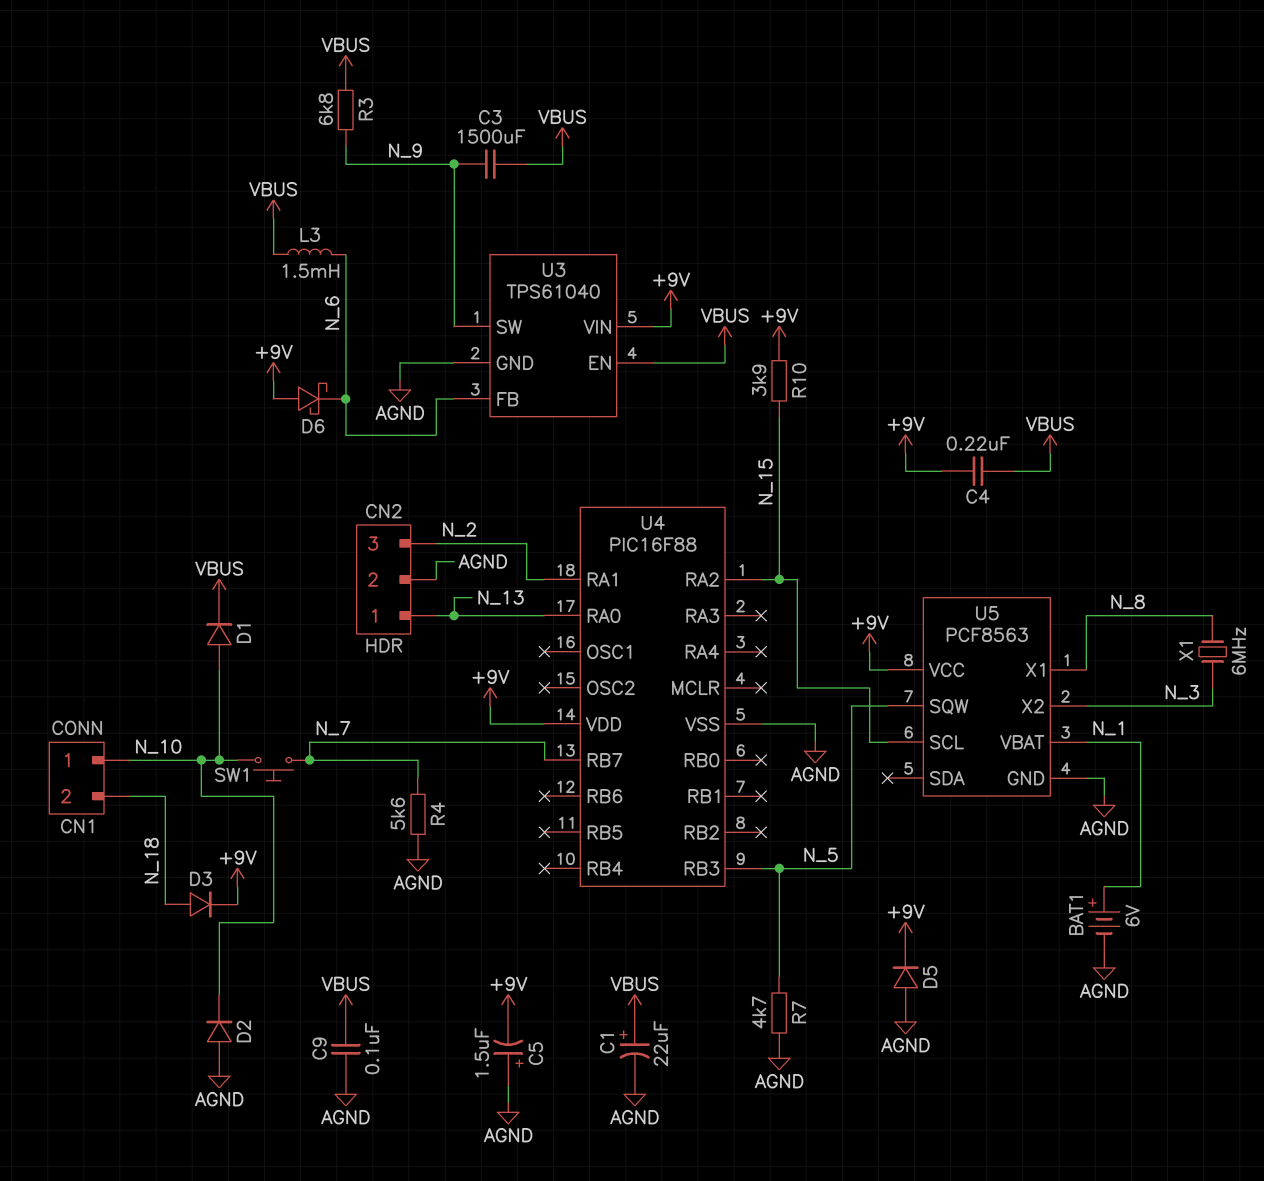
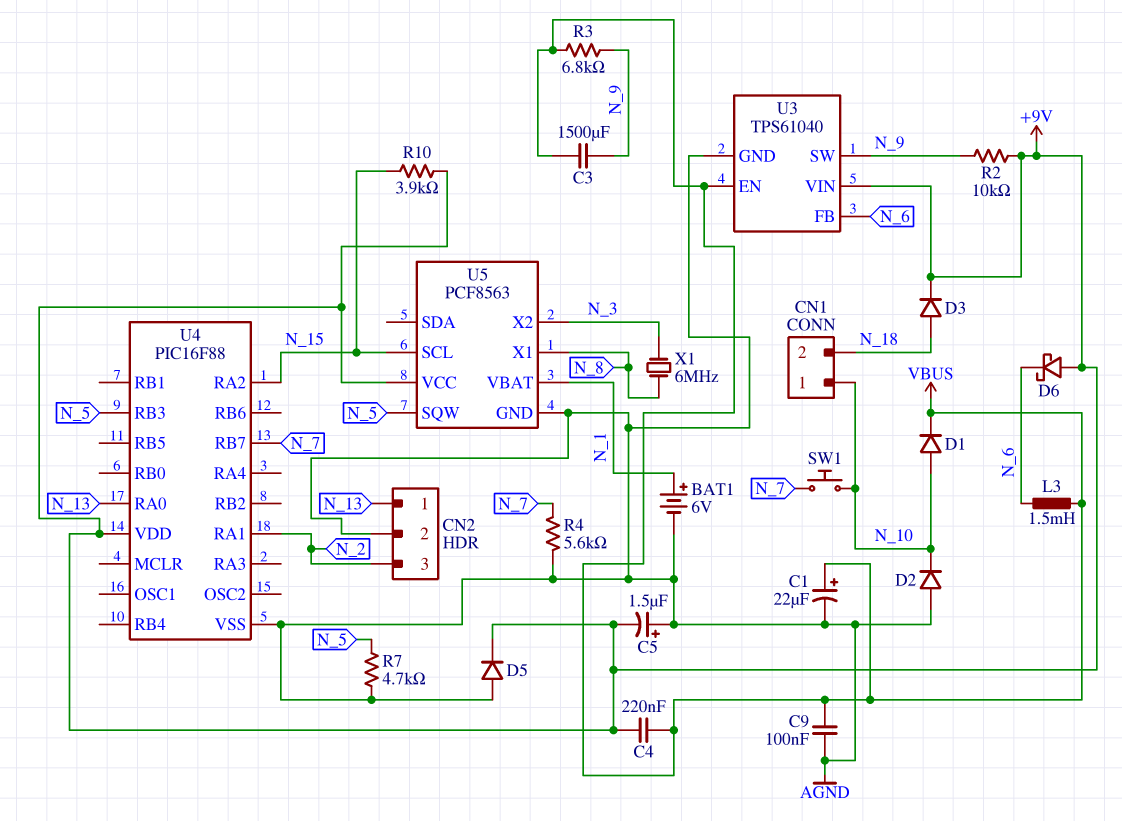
R2: none -> 10k (+9V, N_9)

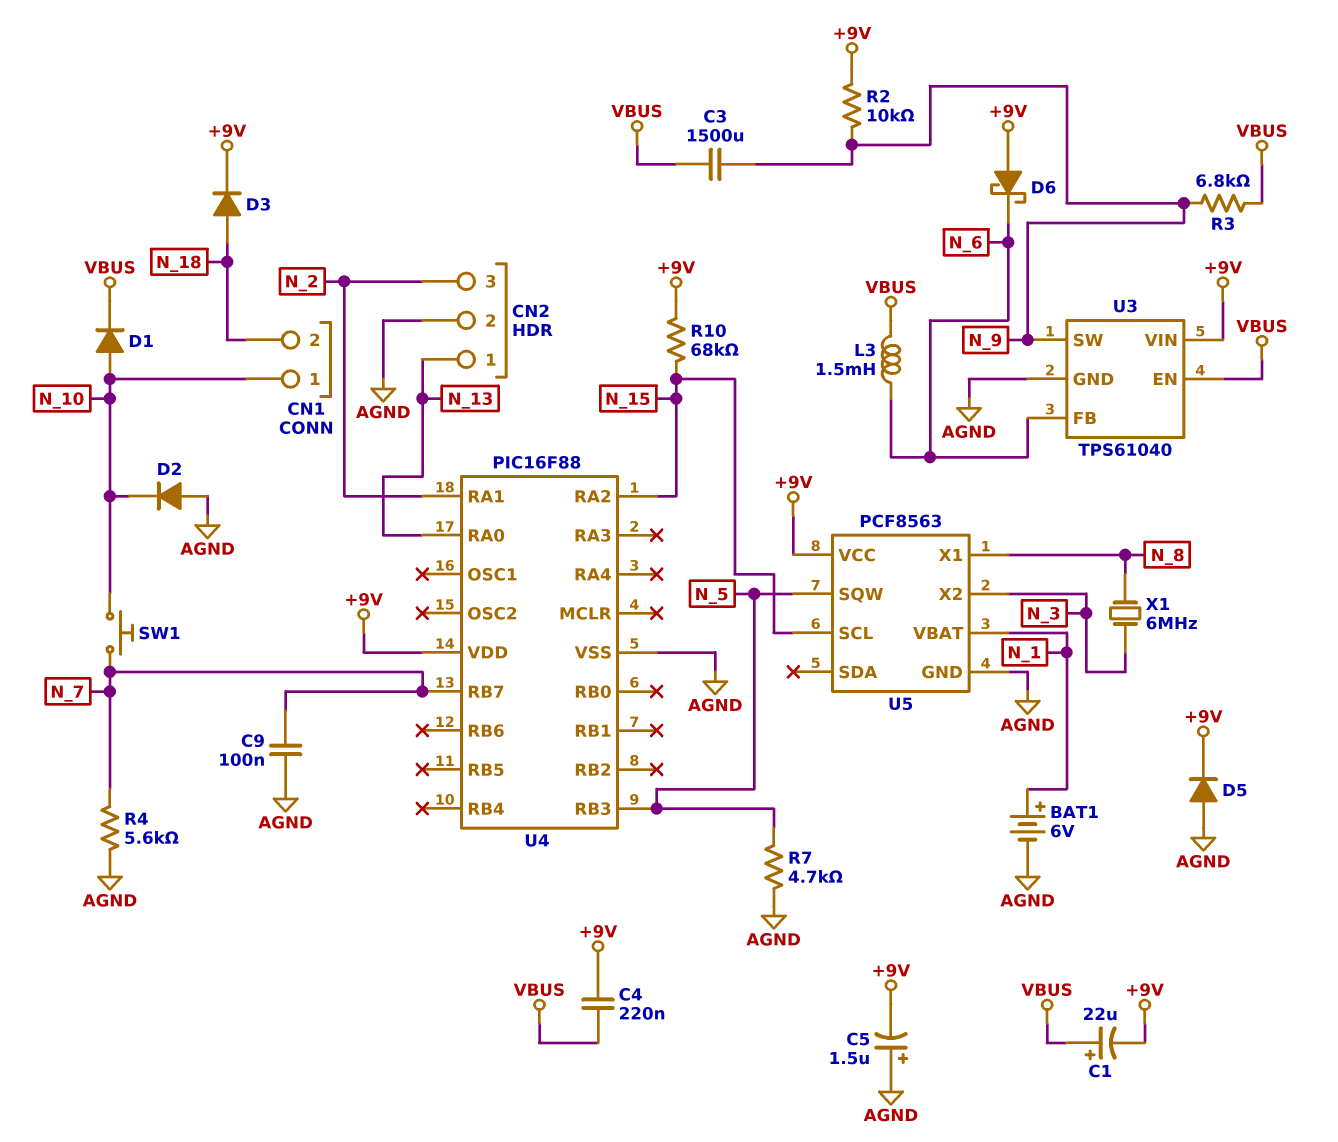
C1: 22uF (plus VBUS, minus AGND) -> 22uF (plus VBUS, minus +9V)
C9: 100nF (AGND, VBUS) -> 100nF (AGND, N_7)
R10: 3.9k (+9V, N_15) -> 68k (+9V, N_15)

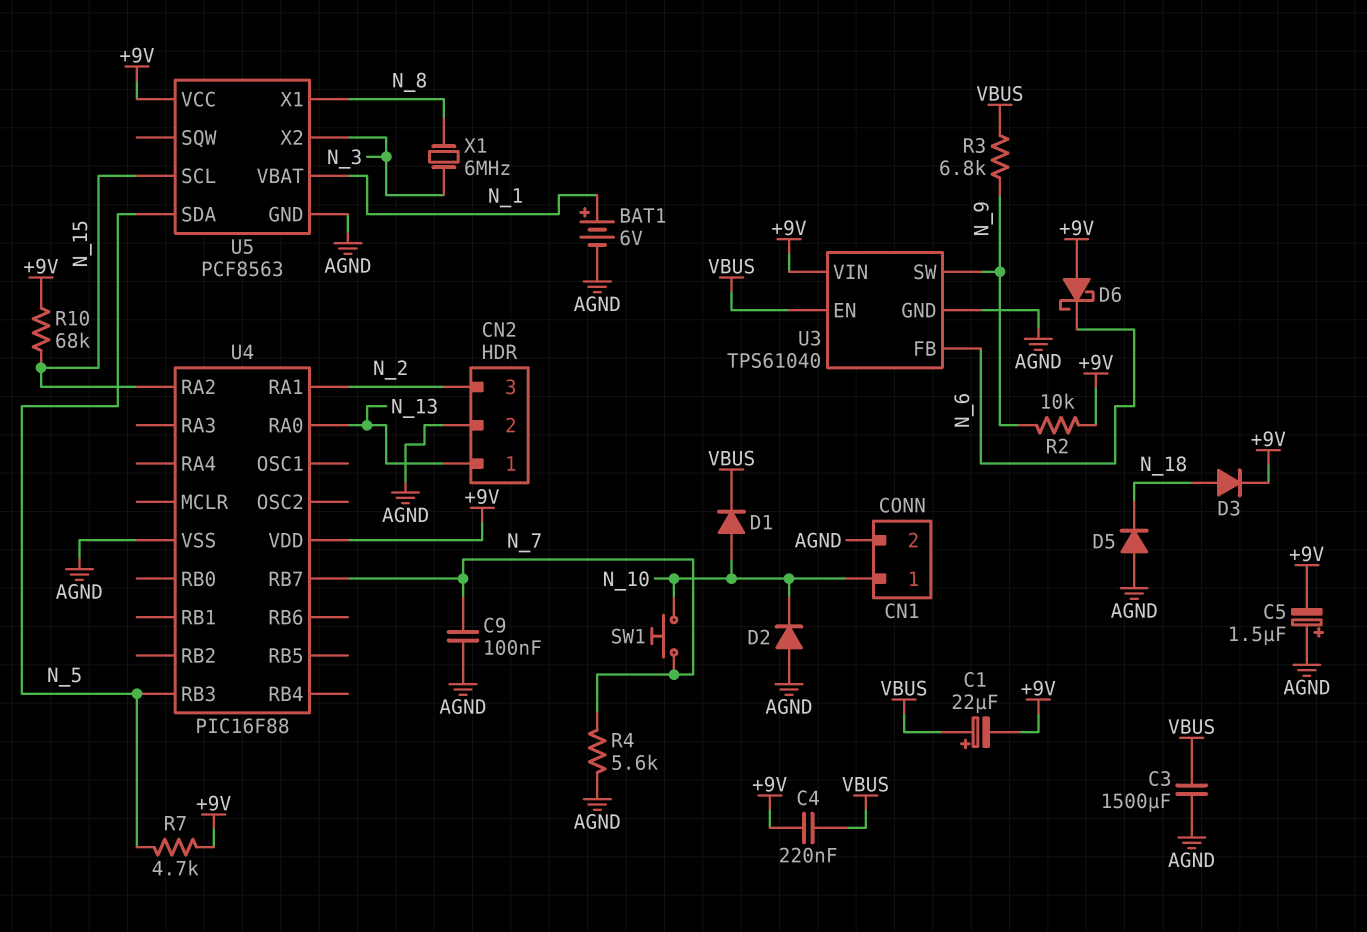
C3: 1500uF (N_9, VBUS) -> 1500uF (AGND, VBUS)
CN1 pin 2: N_18 -> AGND
D5: diode (A AGND, K +9V) -> diode (A AGND, K N_18)
L3: 1.5mH (N_6, VBUS) -> none
R7: 4.7k (AGND, N_5) -> 4.7k (+9V, N_5)
U5 pin SDA: none -> N_5
U5 pin SQW: N_5 -> none

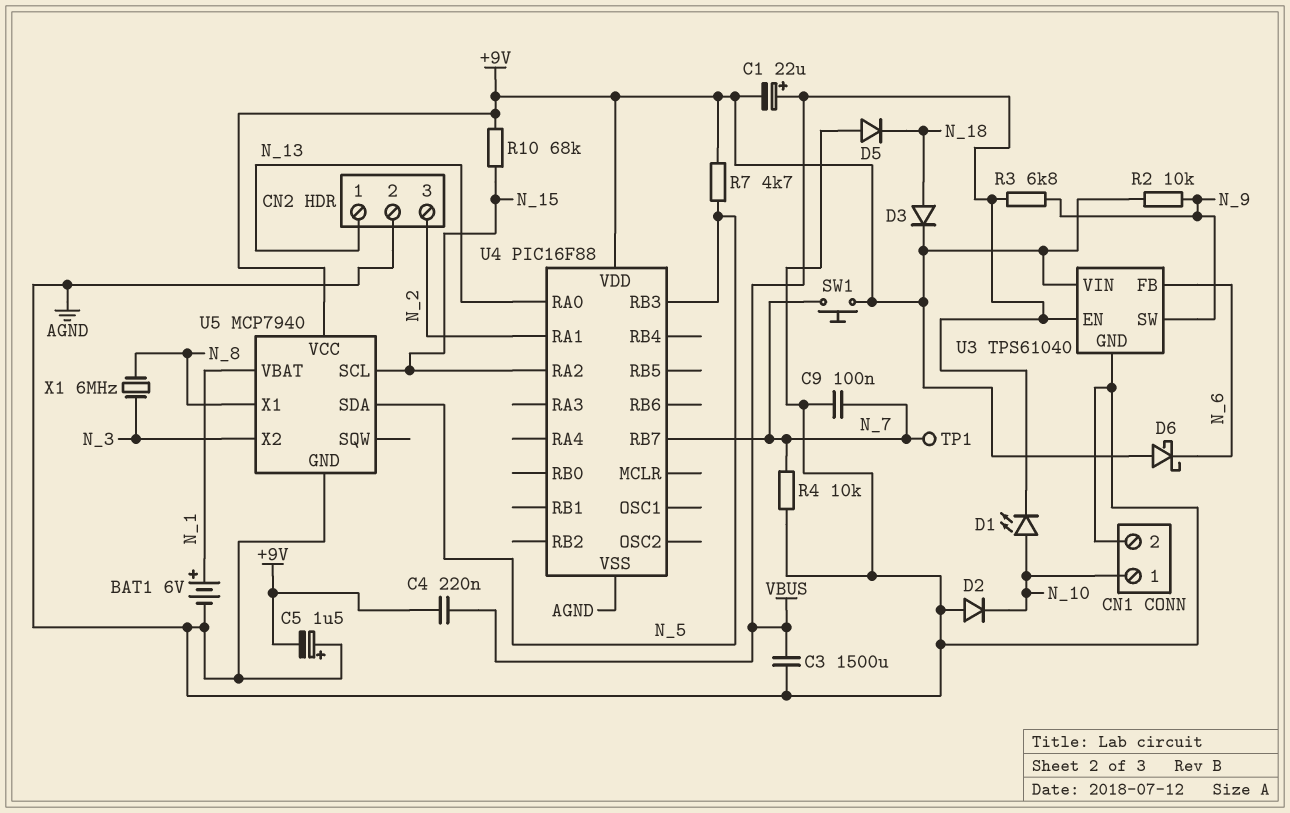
D1: diode (A N_10, K VBUS) -> LED (A N_10, K VBUS)
R4: 5.6k (AGND, N_7) -> 10k (AGND, N_7)
SW1: button (N_7, N_10) -> button (+9V, N_7)
TP1: none -> test point (N_7)
U5: PCF8563 -> MCP7940

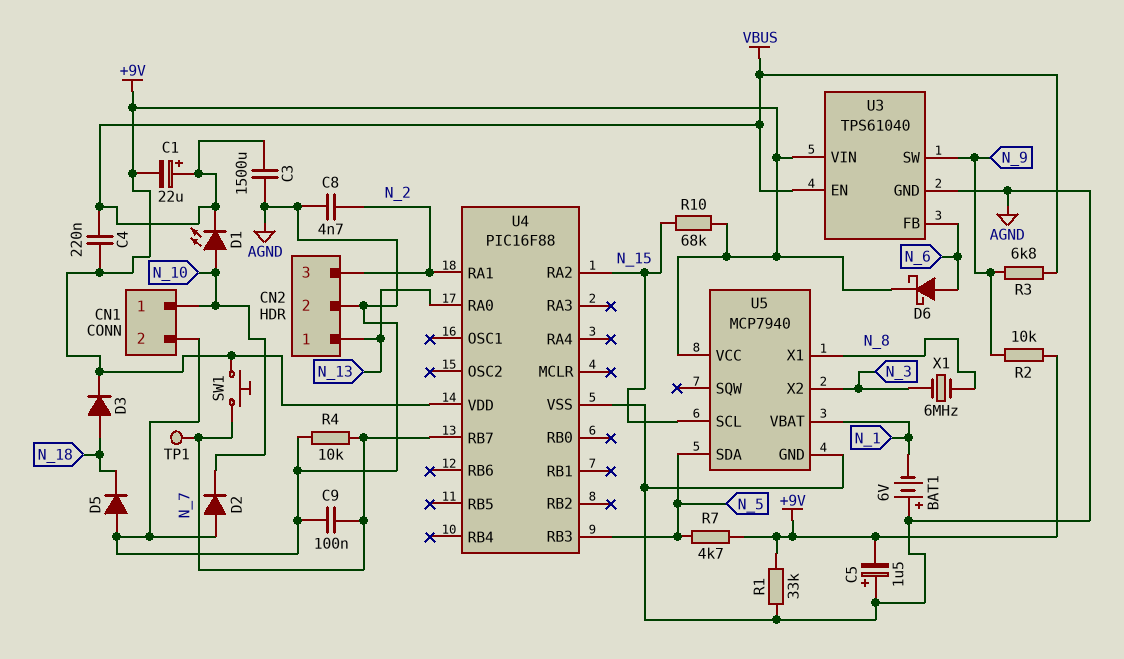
BAT1: 6V (plus N_1, minus AGND) -> 6V (plus AGND, minus N_1)
C8: none -> 4.7nF (AGND, N_2)
D6: schottky (A +9V, K N_6) -> schottky (A N_6, K +9V)
R1: none -> 33k (+9V, AGND)

